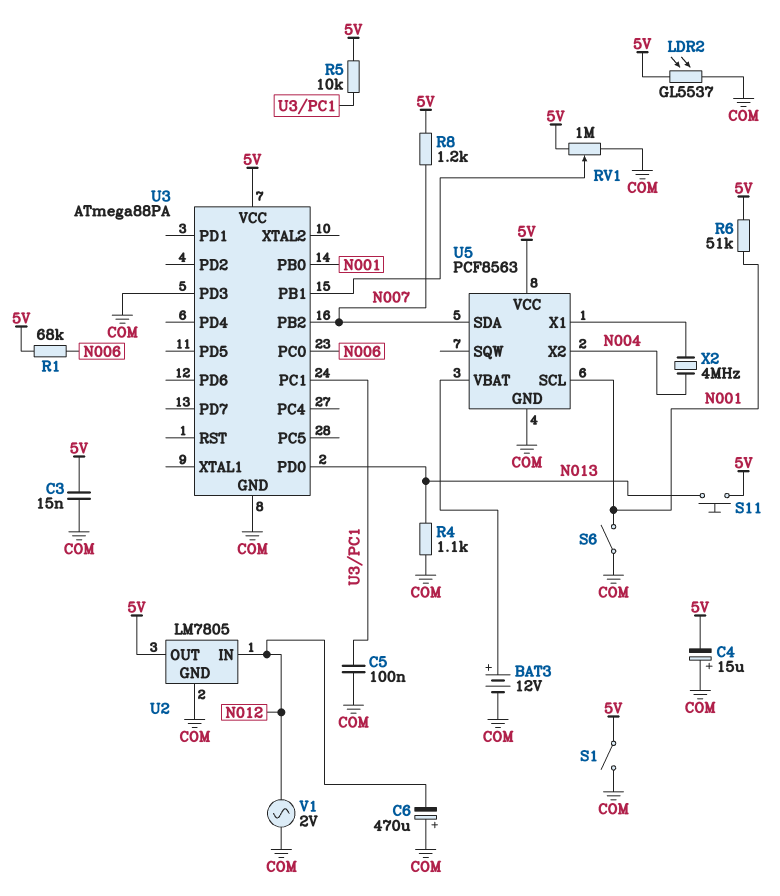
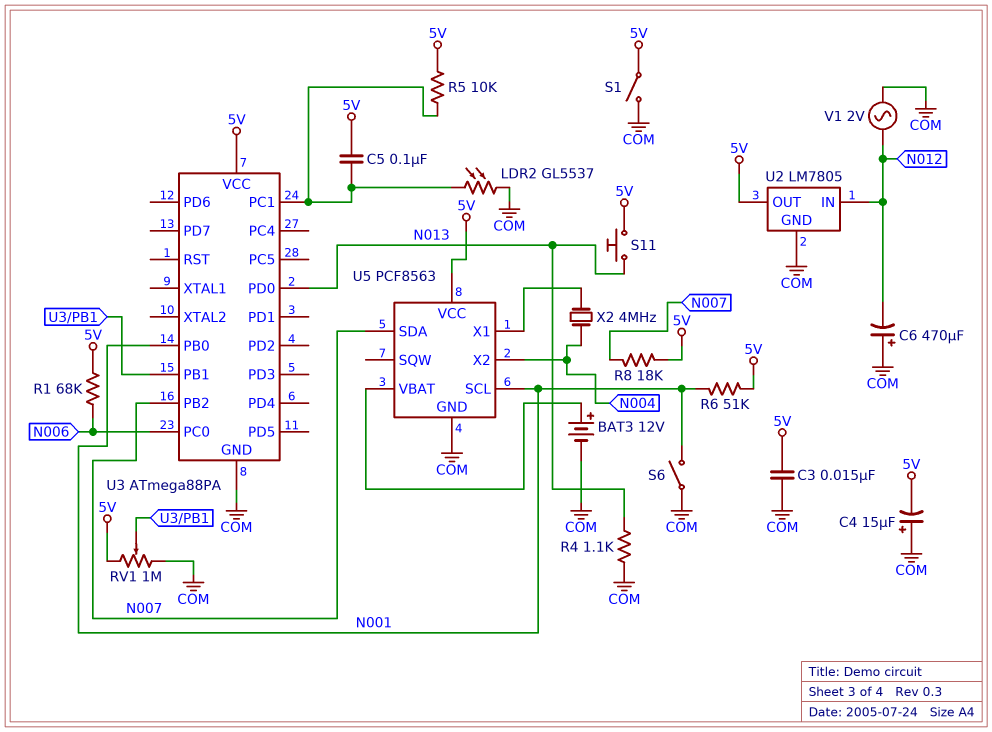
C5: 100nF (COM, U3/PC1) -> 100nF (5V, U3/PC1)
LDR2: GL5537 (5V, COM) -> GL5537 (COM, U3/PC1)
R8: 1.2k (5V, N007) -> 18k (5V, N007)
U3 pin PD3: COM -> none

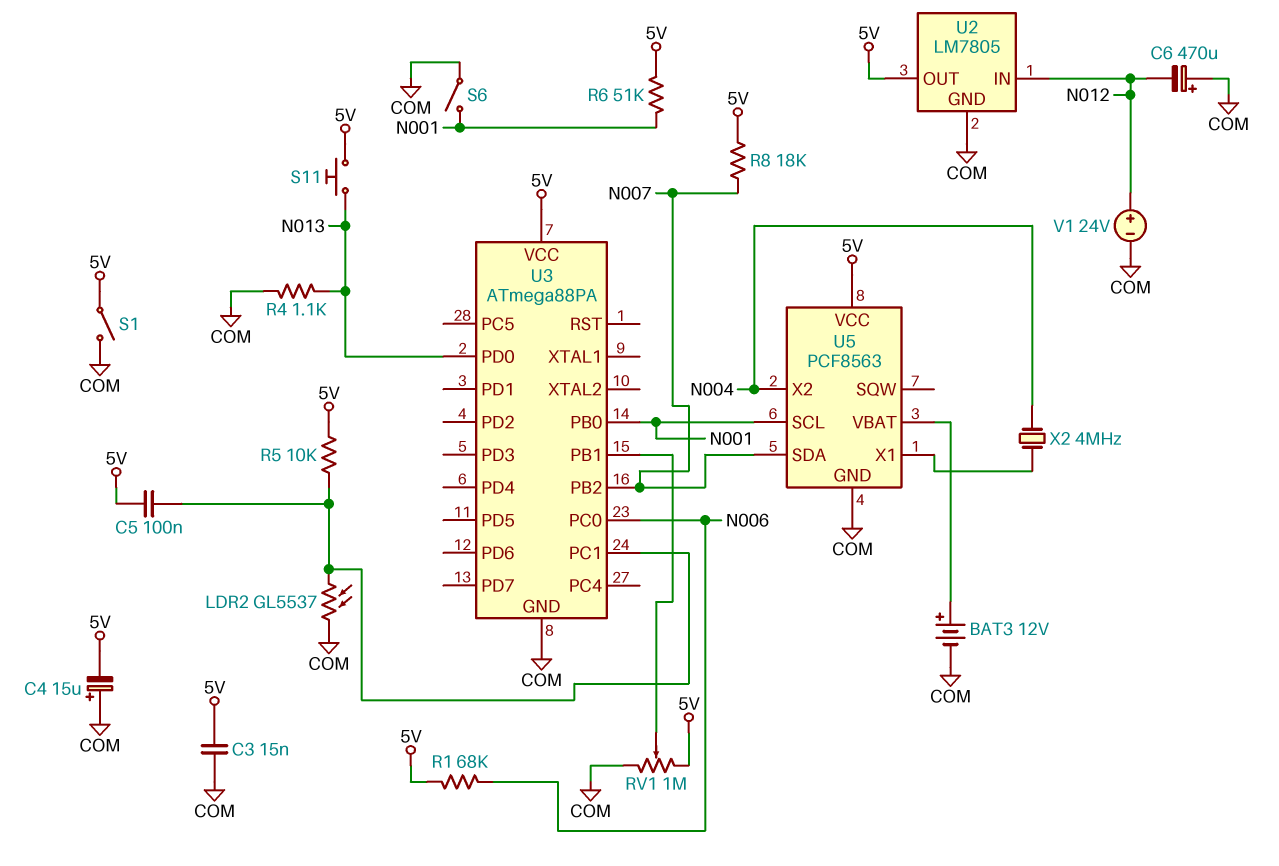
V1: AC 2V (COM, N012) -> 24V (plus N012, minus COM)

